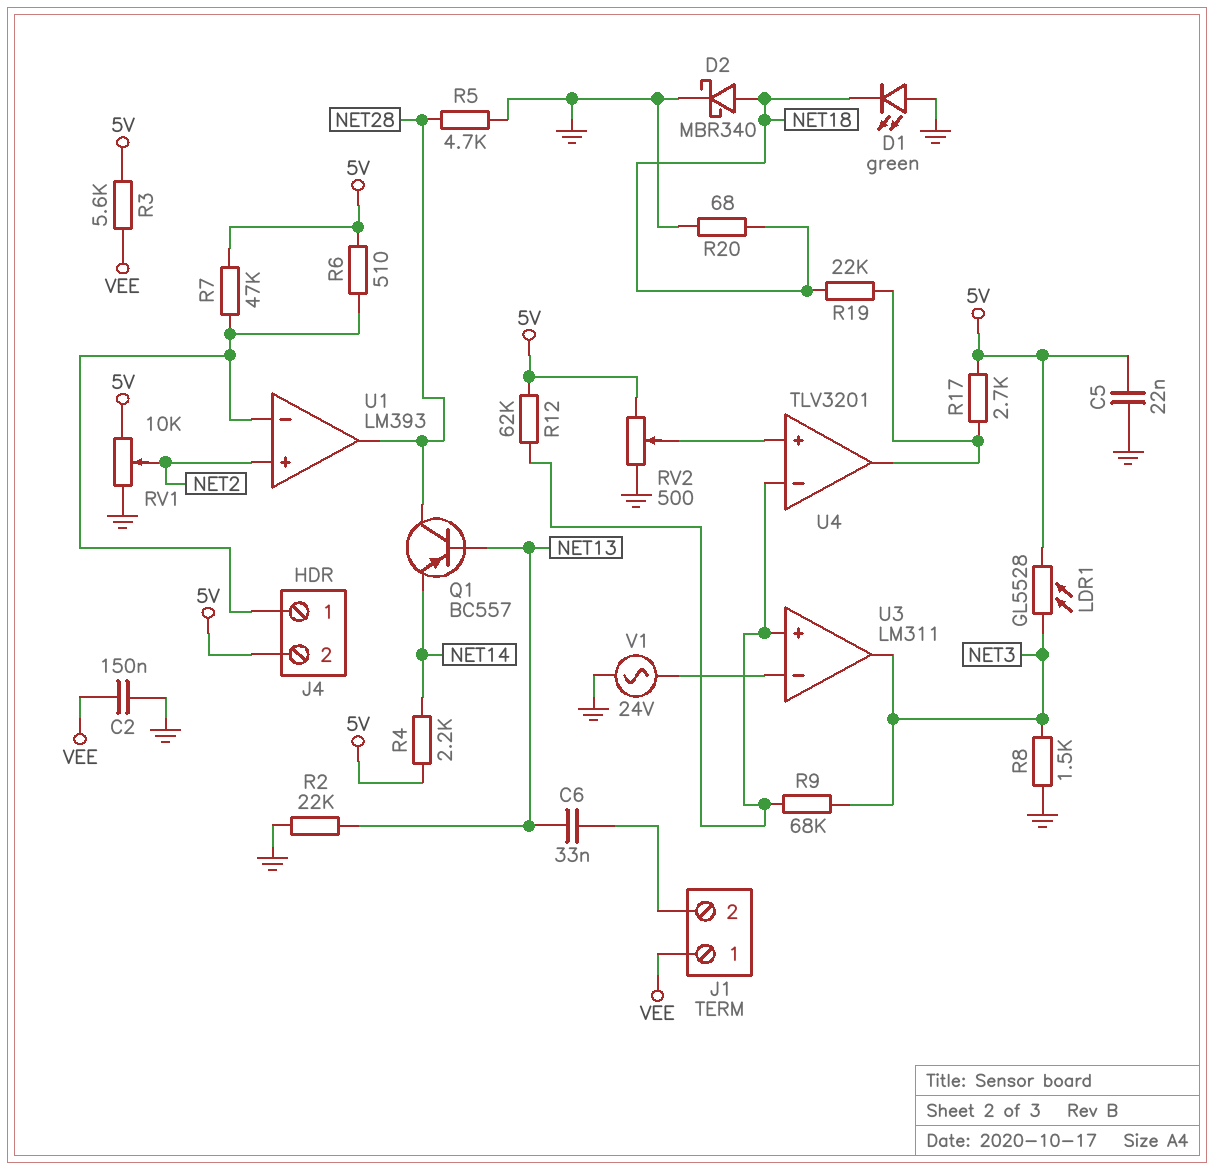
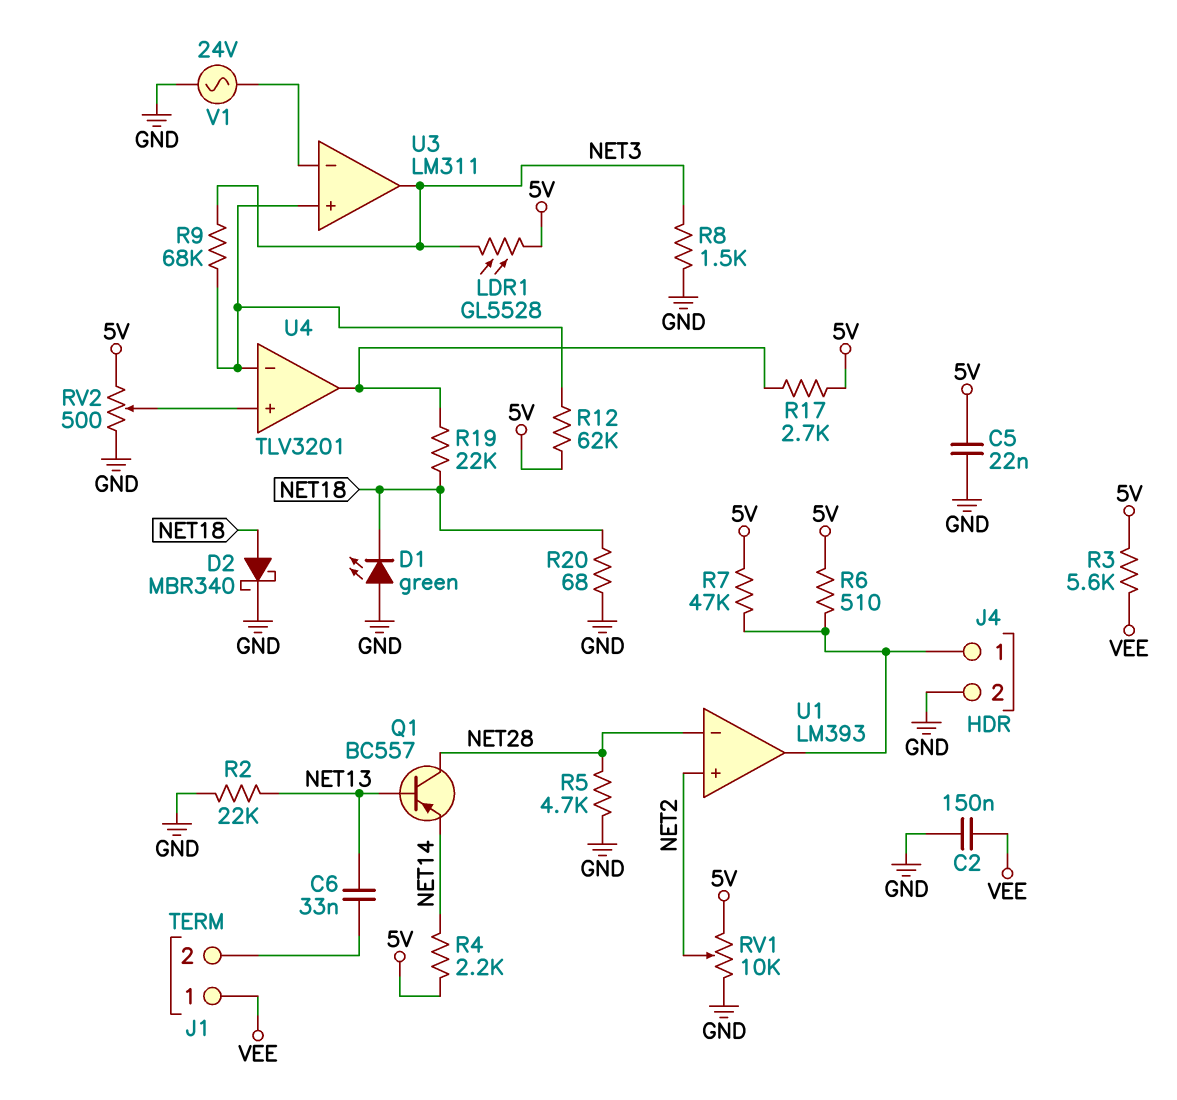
J4 pin 2: 5V -> GND
U1 pin in-: J4/1 -> NET28
U1 pin out: NET28 -> J4/1

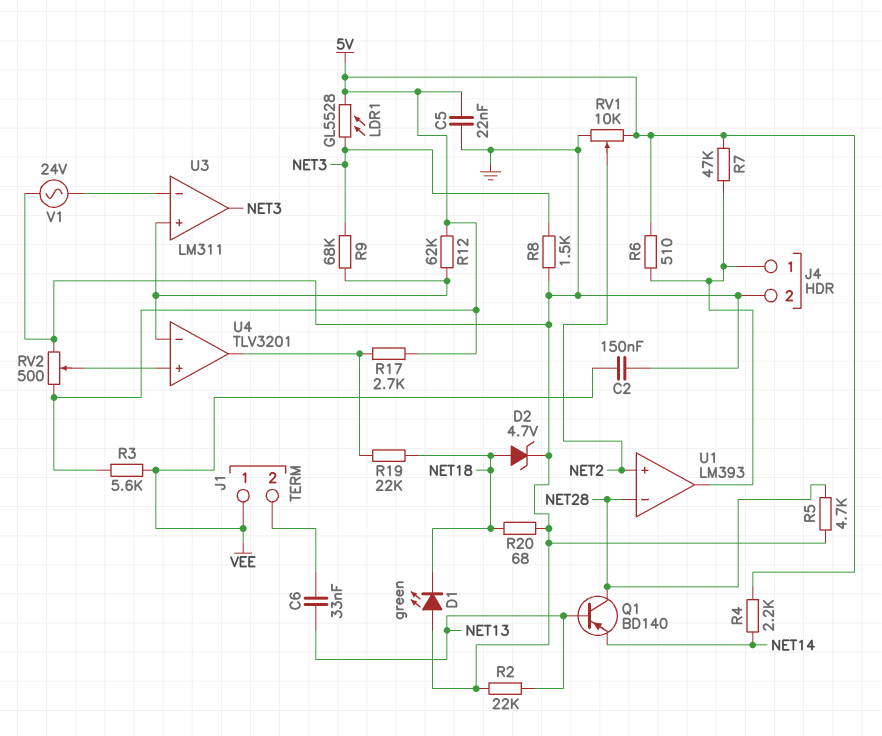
D2: schottky MBR340 (A NET18, K GND) -> zener 4.7V (A NET18, K GND)
Q1: PNP BC557 (B NET13, C NET28, E NET14) -> PNP BD140 (B NET13, C NET28, E NET14)

